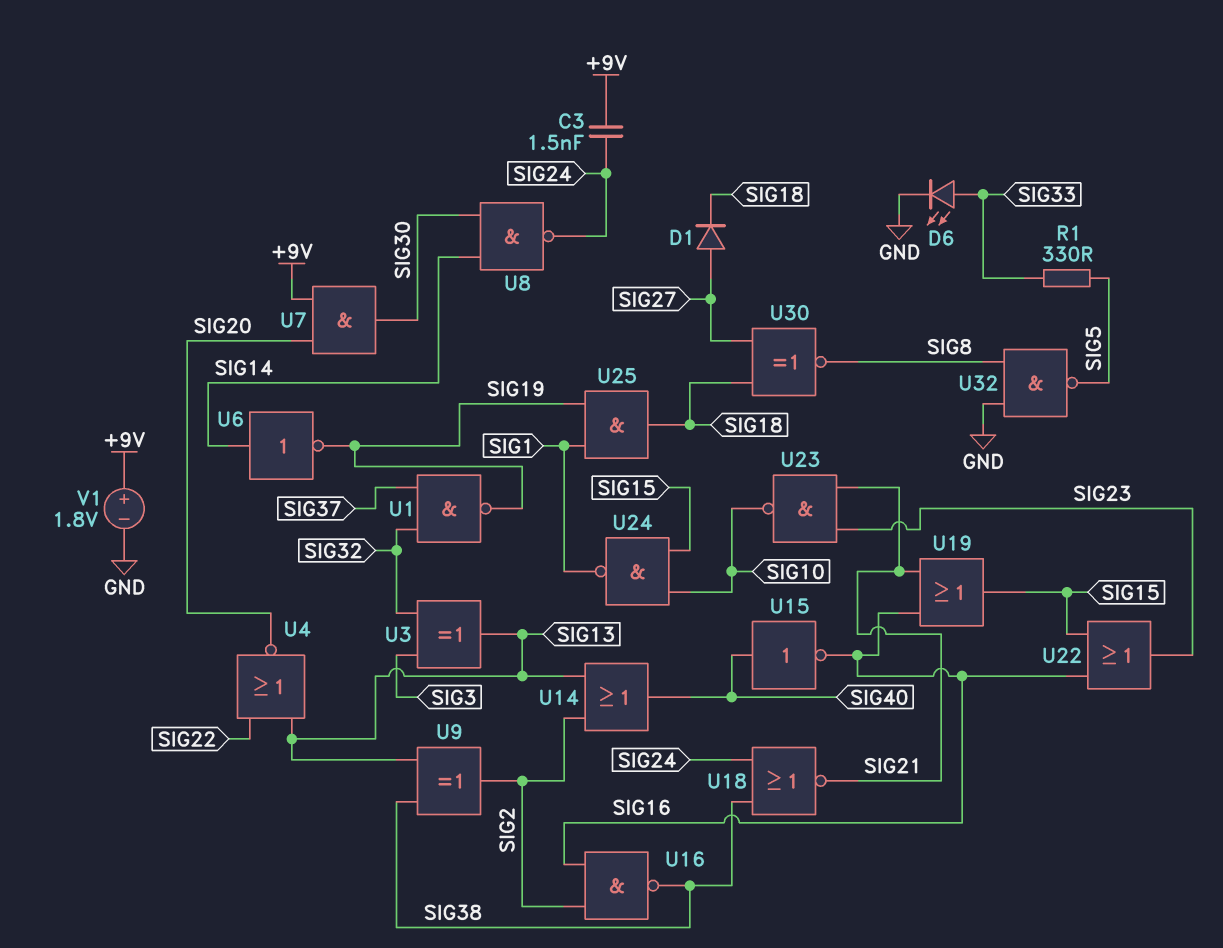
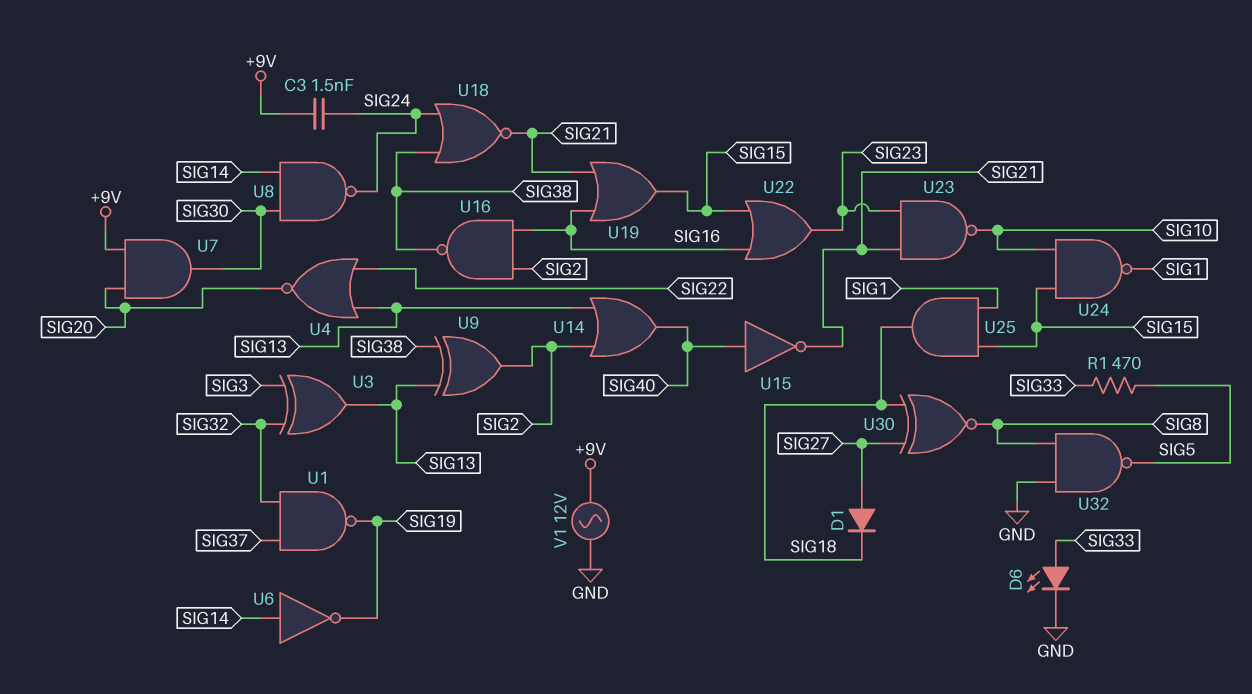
R1: 330 (SIG5, SIG33) -> 470 (SIG5, SIG33)
U15: NOT (in SIG40, out SIG16) -> NOT (in SIG40, out SIG21)
U25: AND (in SIG1, in SIG19, out SIG18) -> AND (in SIG1, in SIG15, out SIG18)
V1: 1.8V (plus +9V, minus GND) -> AC 12V (+9V, GND)

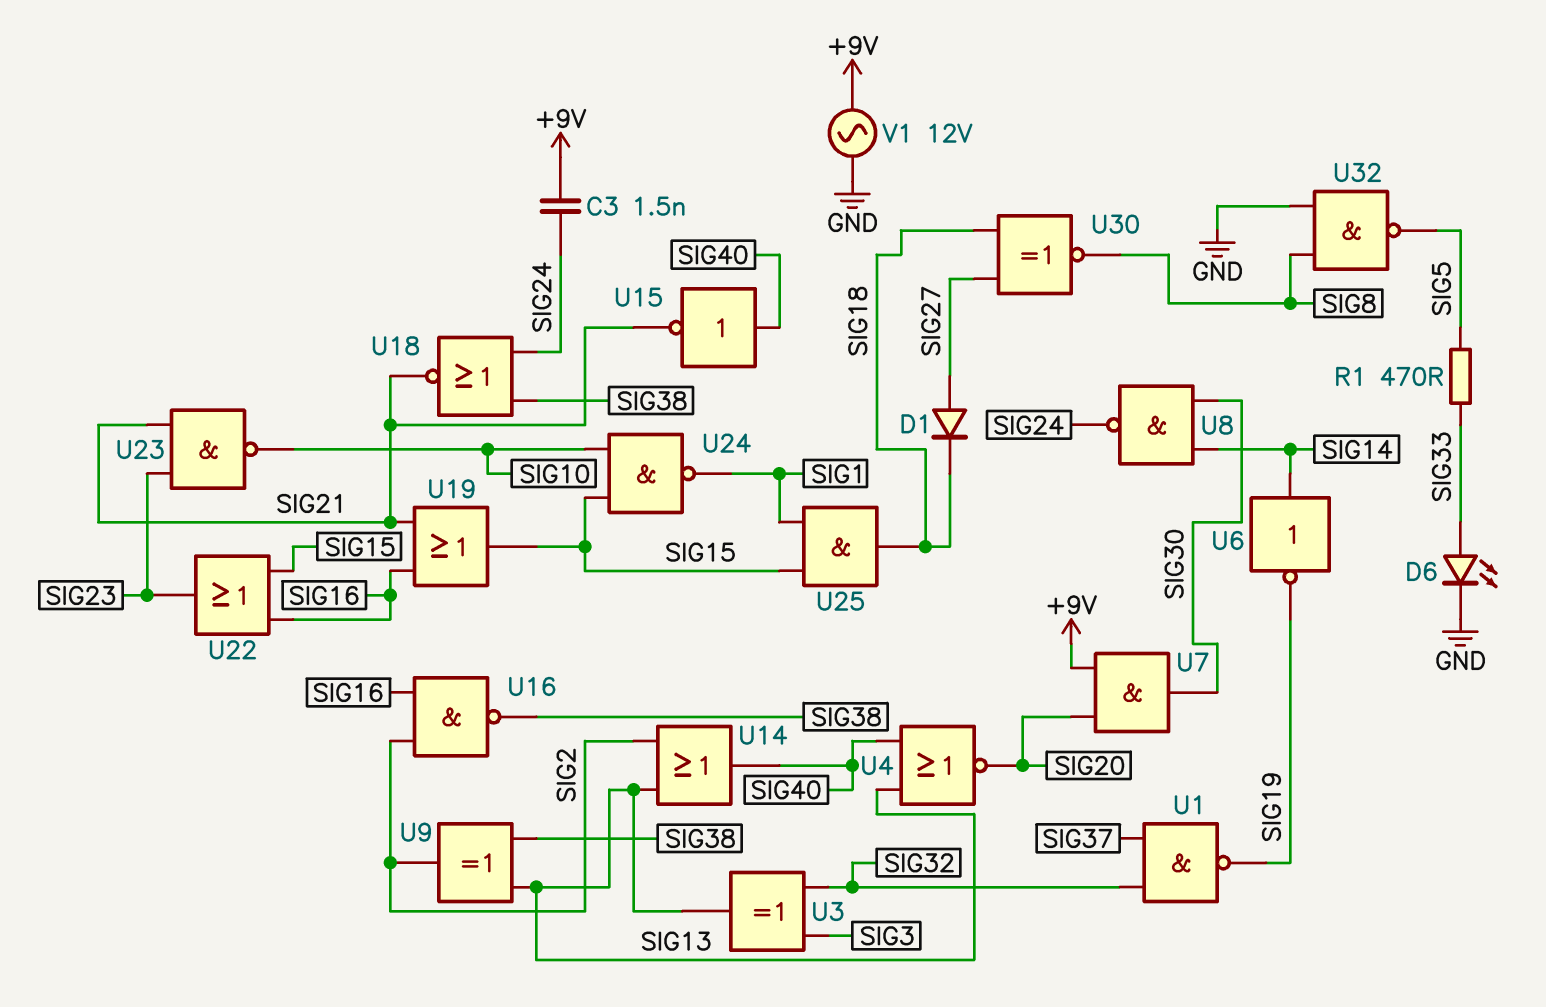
U4: NOR (in SIG13, in SIG22, out SIG20) -> NOR (in SIG13, in SIG40, out SIG20)

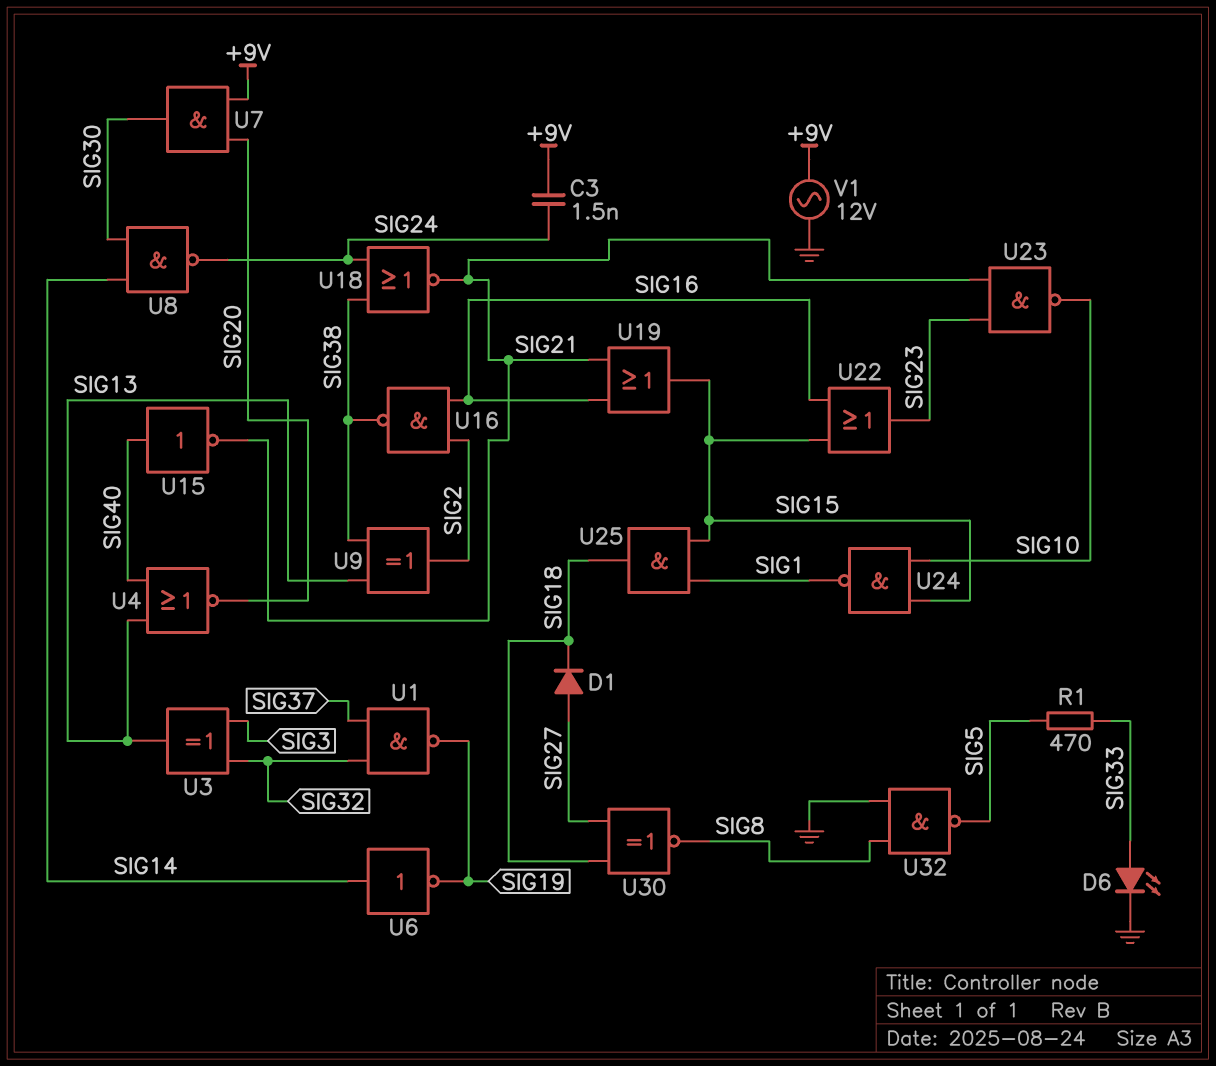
U14: OR (in SIG2, in SIG13, out SIG40) -> none

